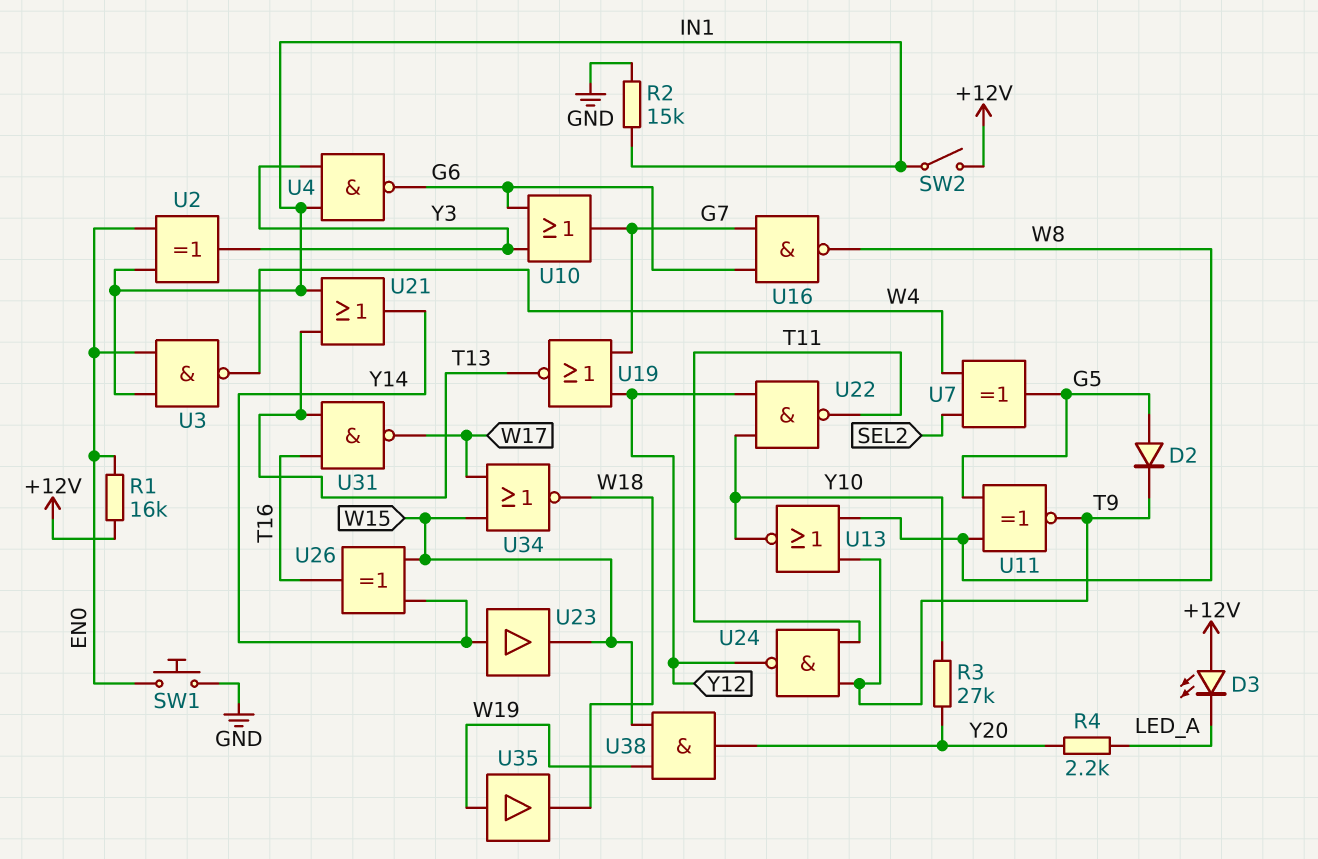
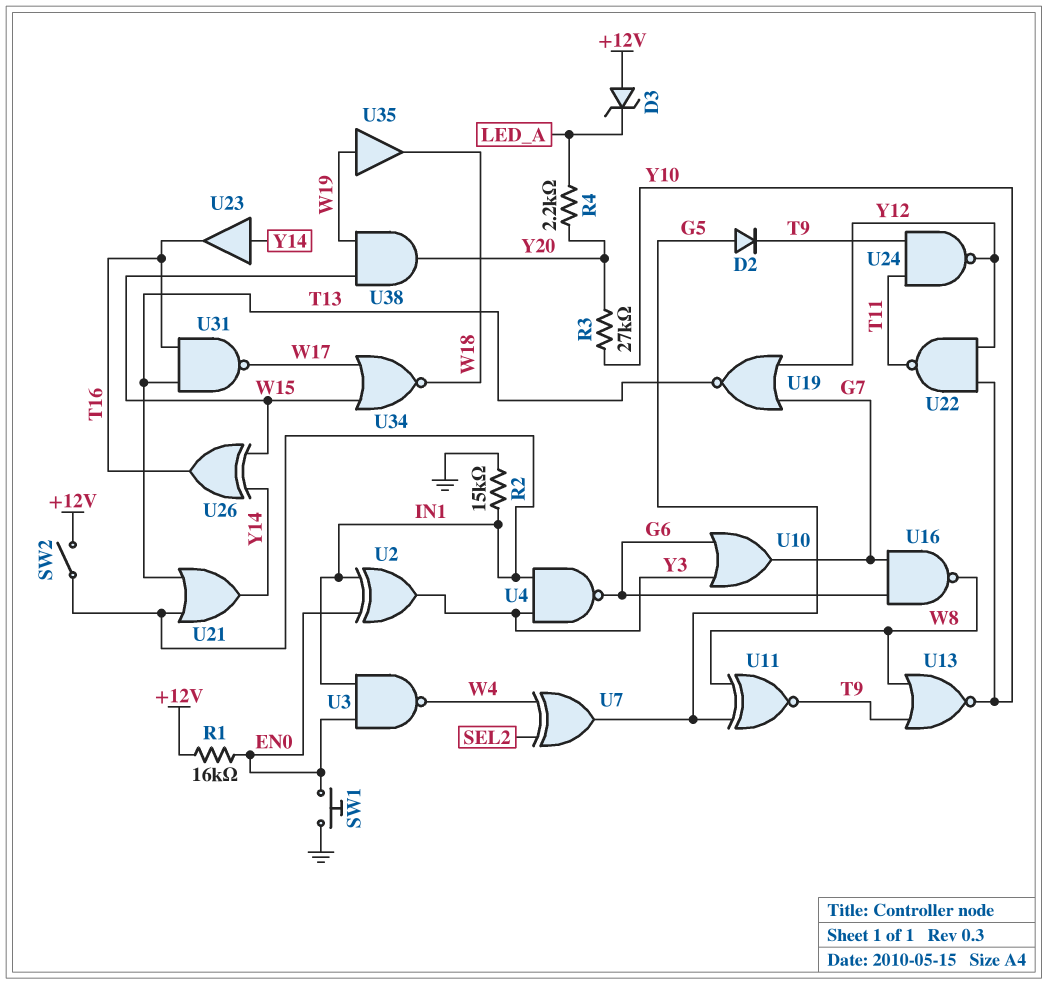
D3: LED (A +12V, K LED_A) -> zener (A +12V, K LED_A)
U23: buffer (in Y14, out W15) -> buffer (in Y14, out T16)

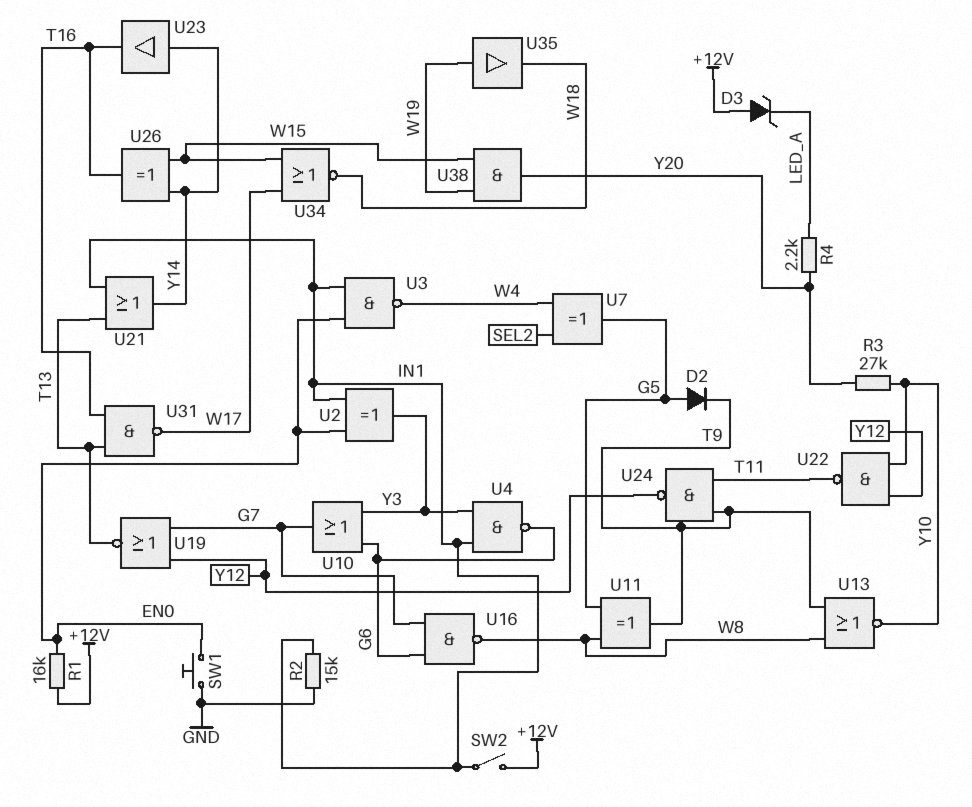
U11: XNOR (in G5, in W8, out T9) -> XOR (in G5, in W8, out T9)

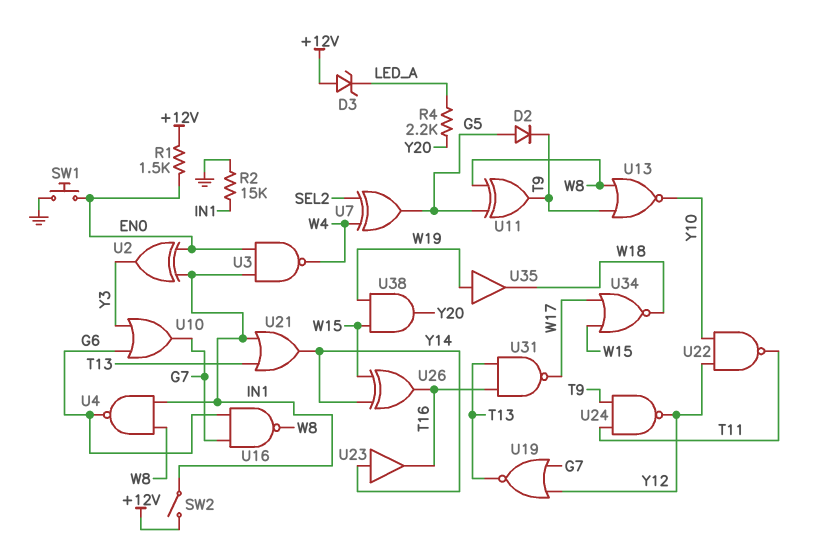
R1: 16k (+12V, EN0) -> 1.5k (+12V, EN0)
R3: 27k (Y10, Y20) -> none
U4: NAND (in IN1, in Y3, out G6) -> NAND (in IN1, in W8, out G6)

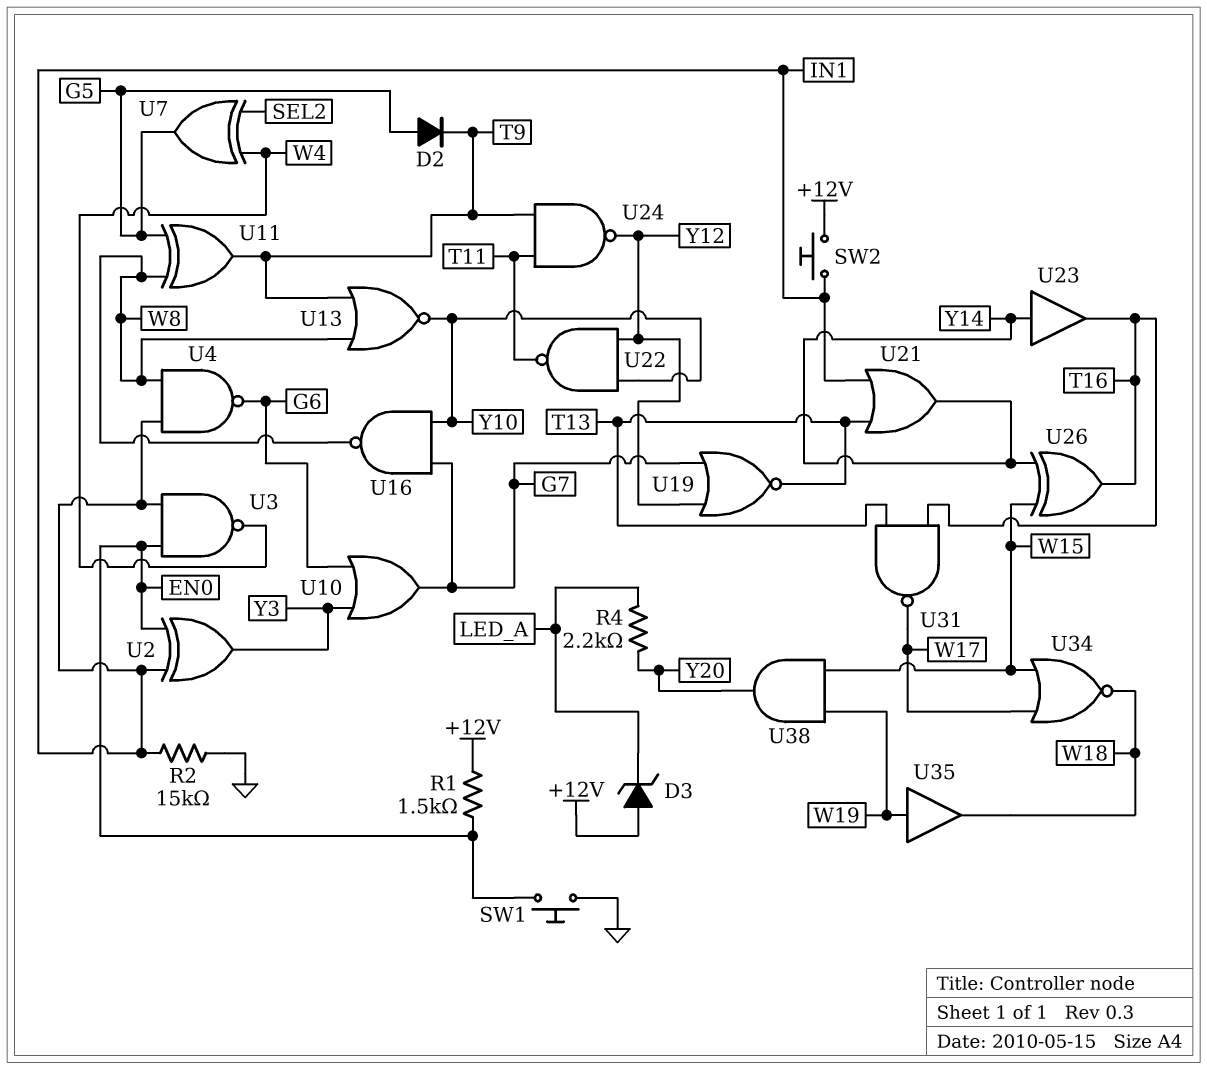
SW2: switch (+12V, IN1) -> button (+12V, IN1)
U16: NAND (in G6, in G7, out W8) -> NAND (in G7, in Y10, out W8)

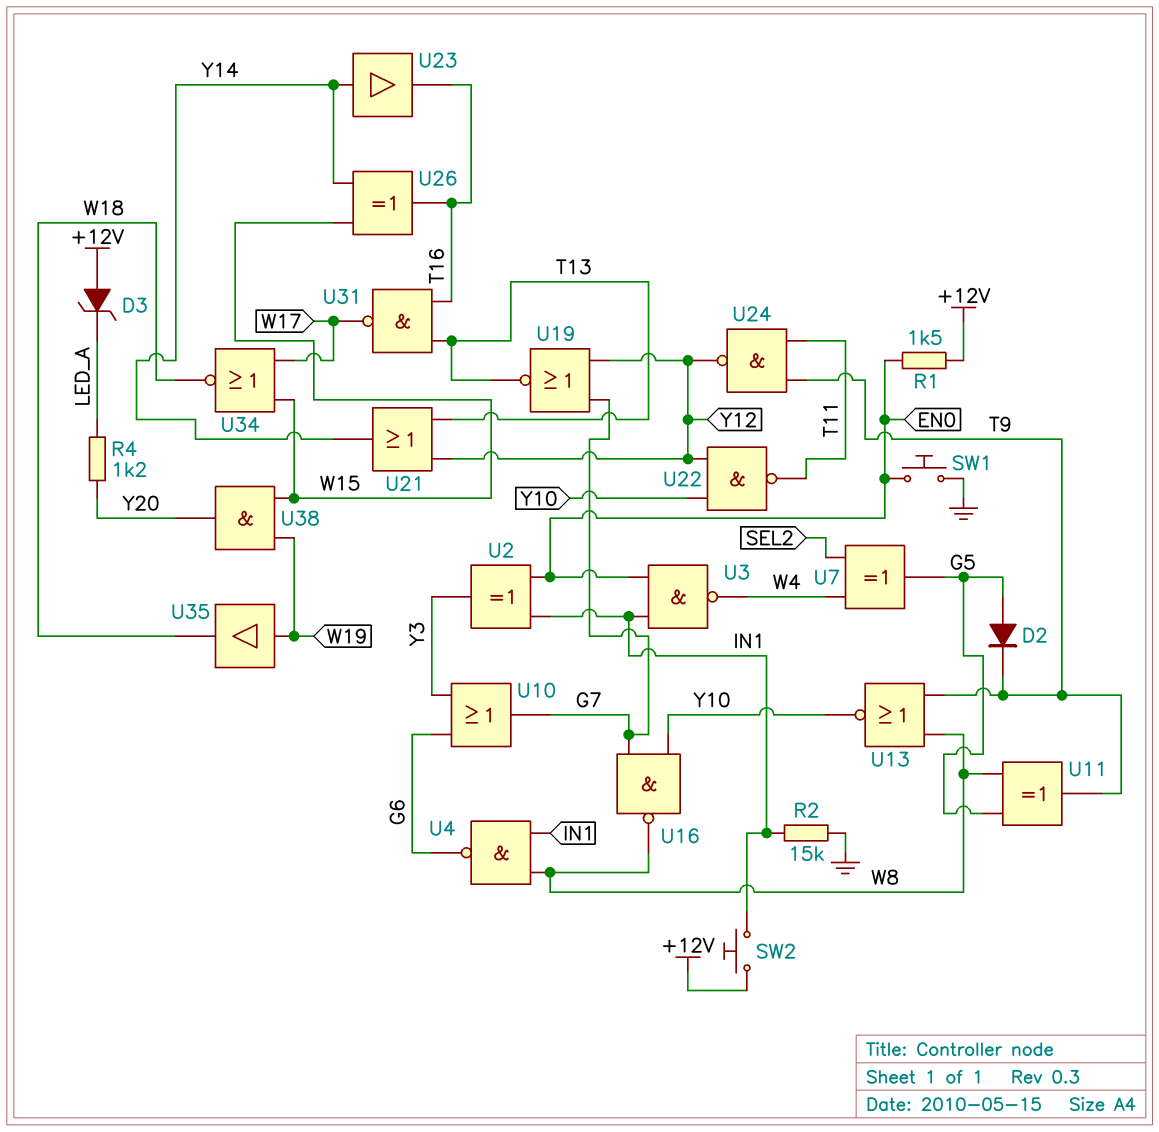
R4: 2.2k (LED_A, Y20) -> 1.2k (LED_A, Y20)
U21: OR (in IN1, in T13, out Y14) -> OR (in T13, in Y12, out Y14)

